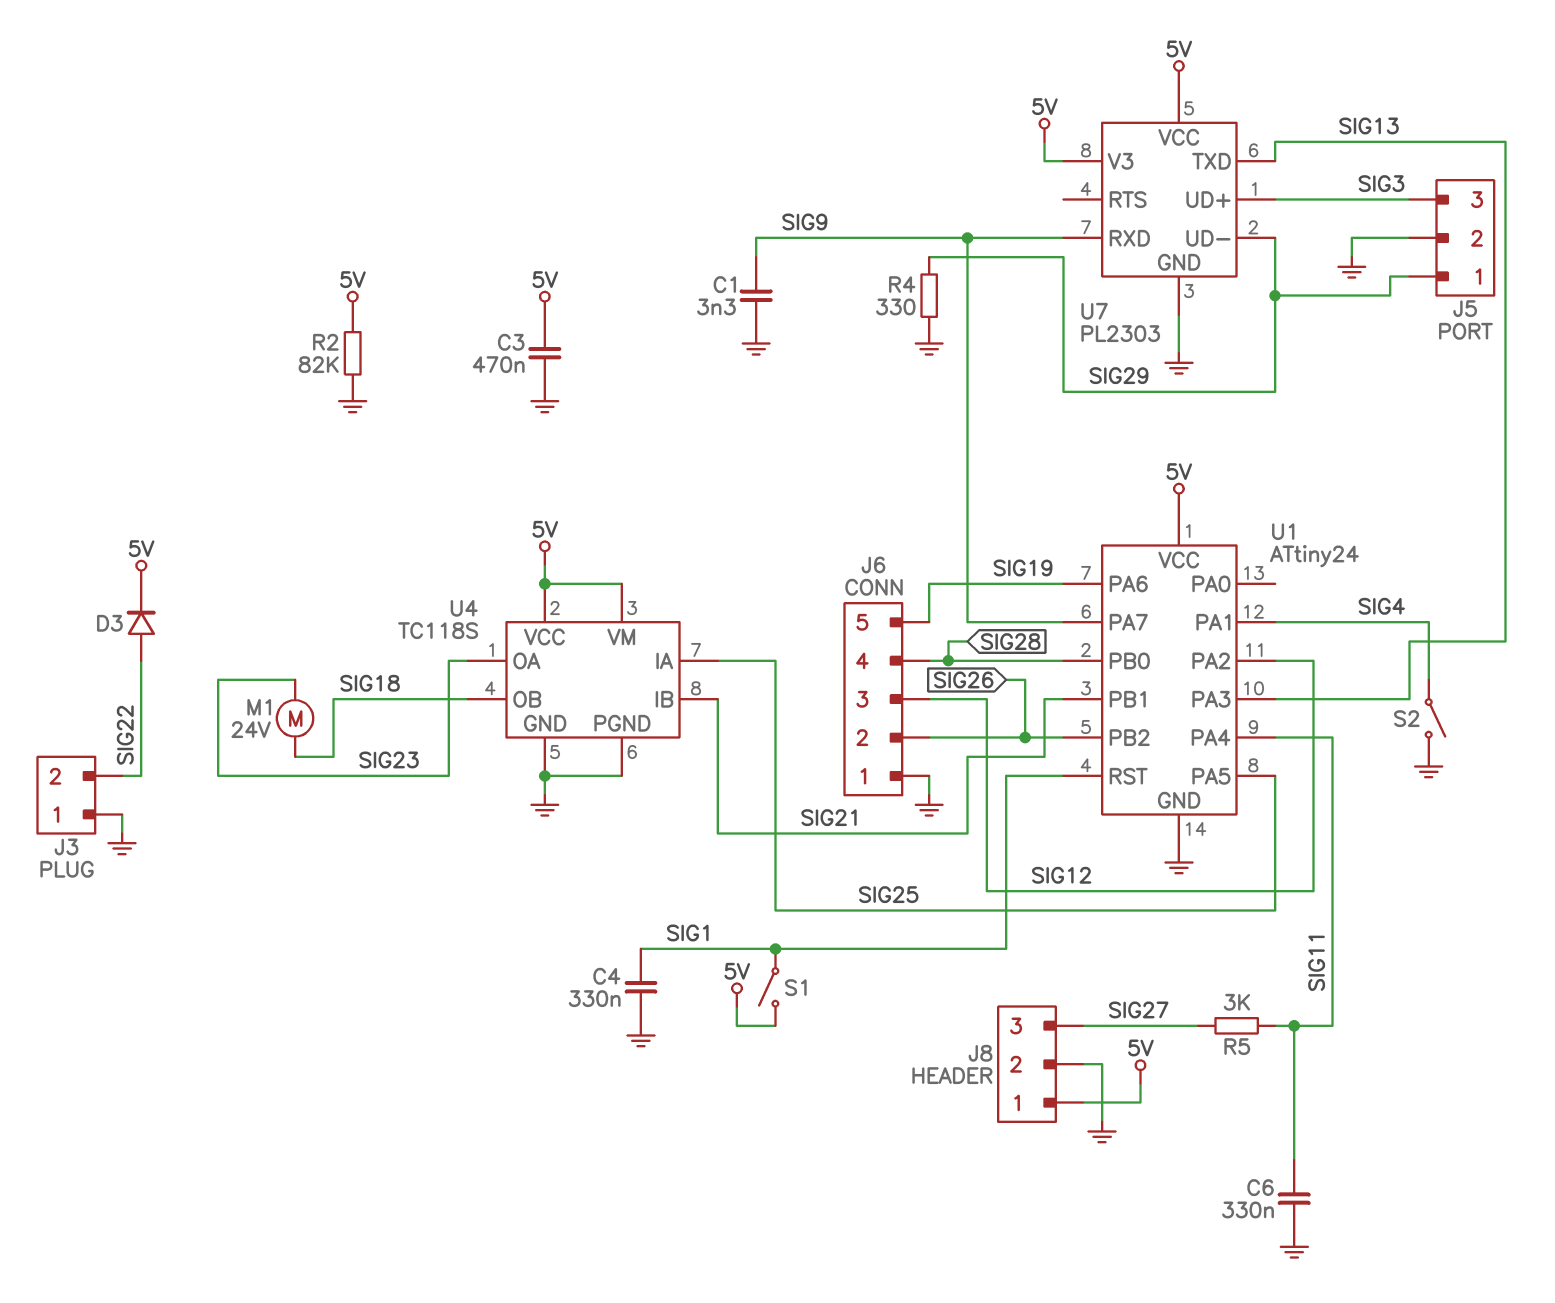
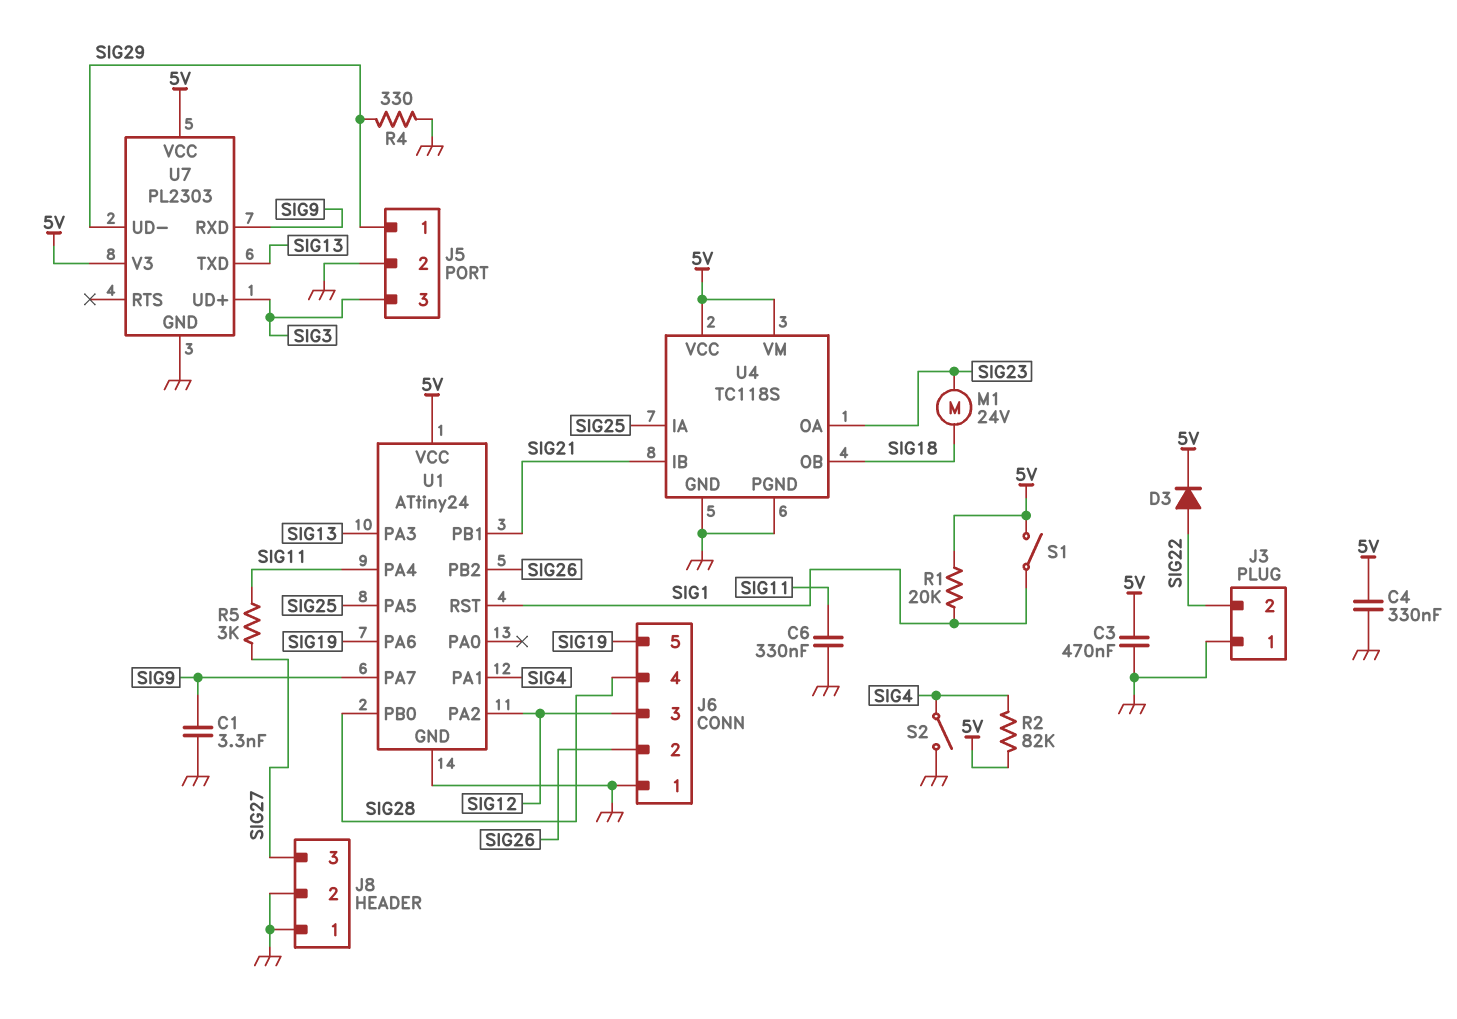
C4: 330nF (GND, SIG1) -> 330nF (5V, GND)
J8 pin 1: 5V -> GND
R1: none -> 20k (5V, SIG1)
R2: 82k (5V, GND) -> 82k (5V, SIG4)

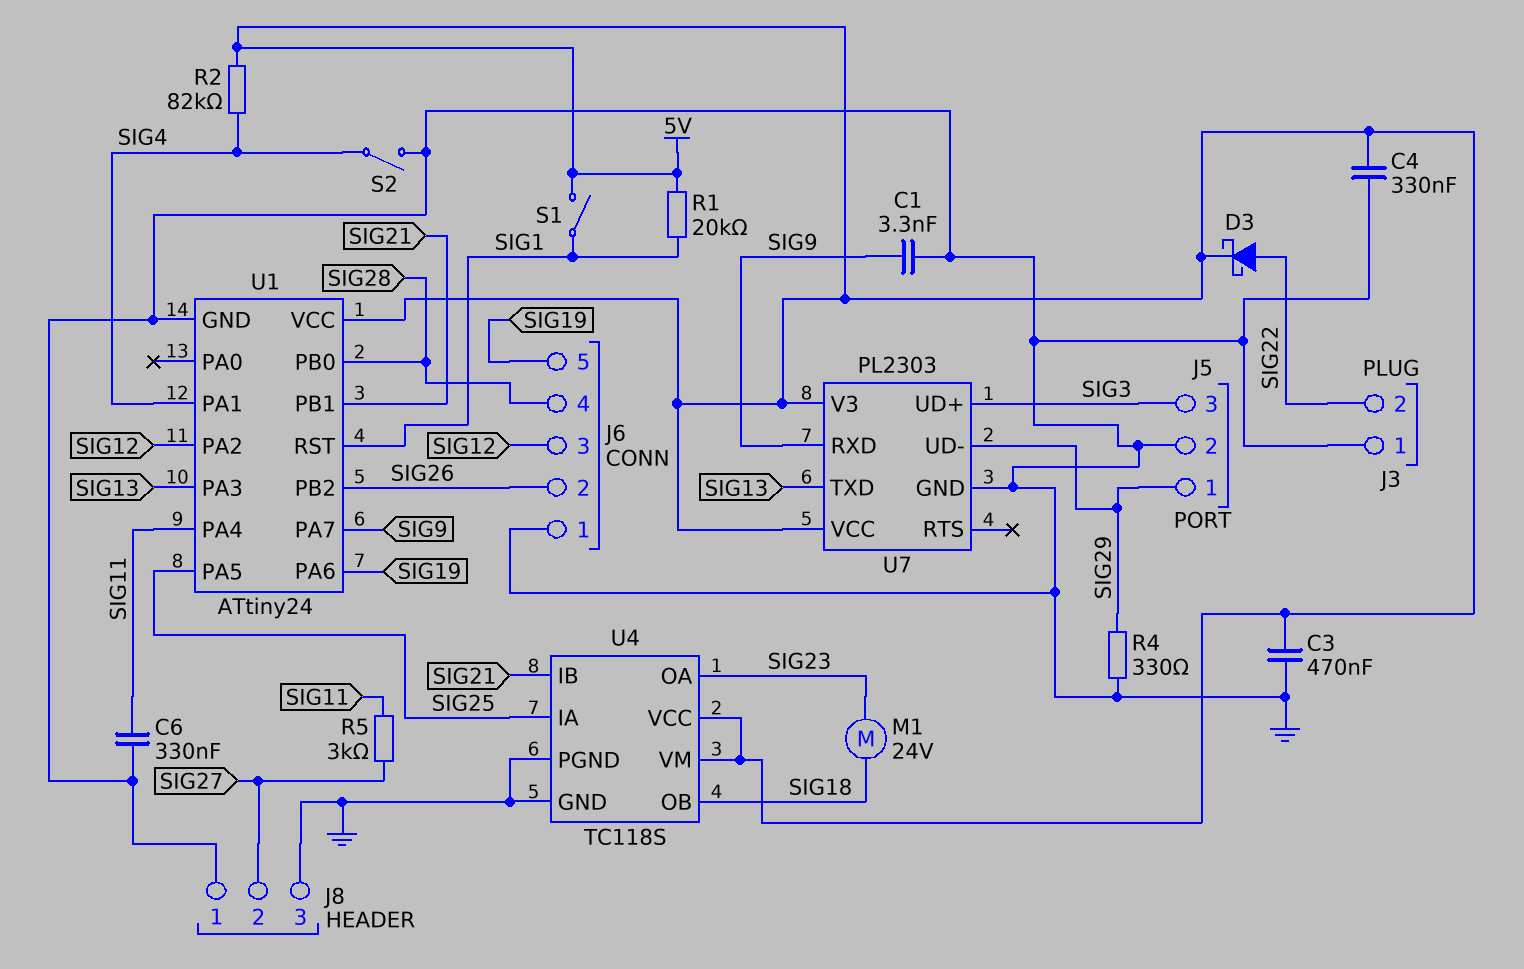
D3: diode (A SIG22, K 5V) -> schottky (A SIG22, K 5V)
J8 pin 2: GND -> SIG27
J8 pin 3: SIG27 -> GND

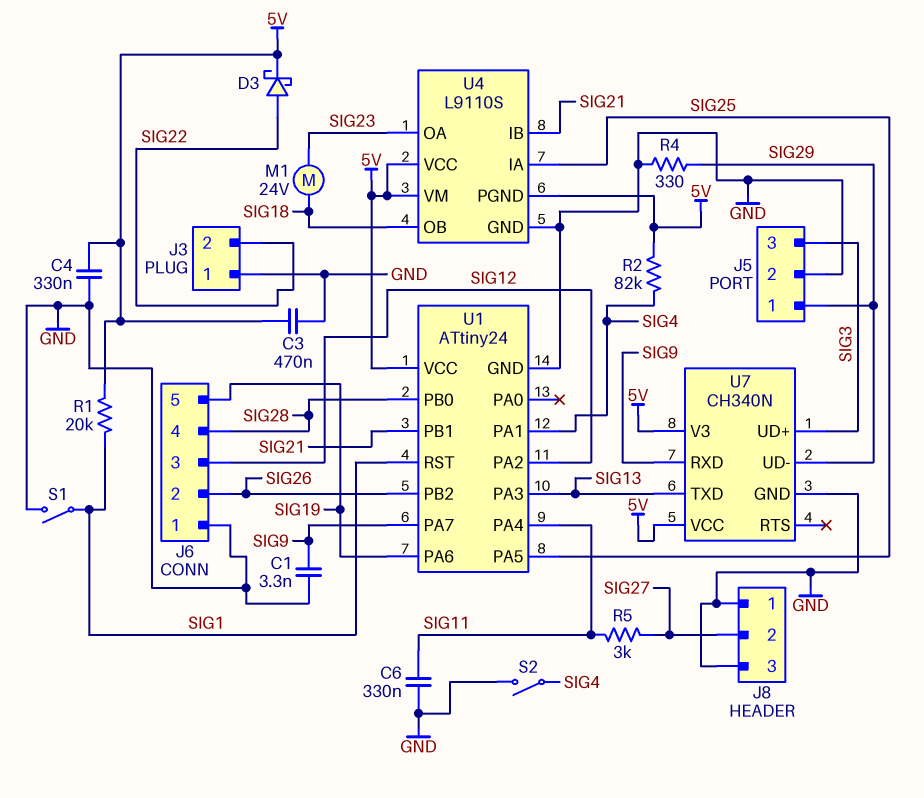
S1: switch (5V, SIG1) -> switch (GND, SIG1)
U4: TC118S -> L9110S
U4 pin PGND: GND -> 5V
U7: PL2303 -> CH340N

